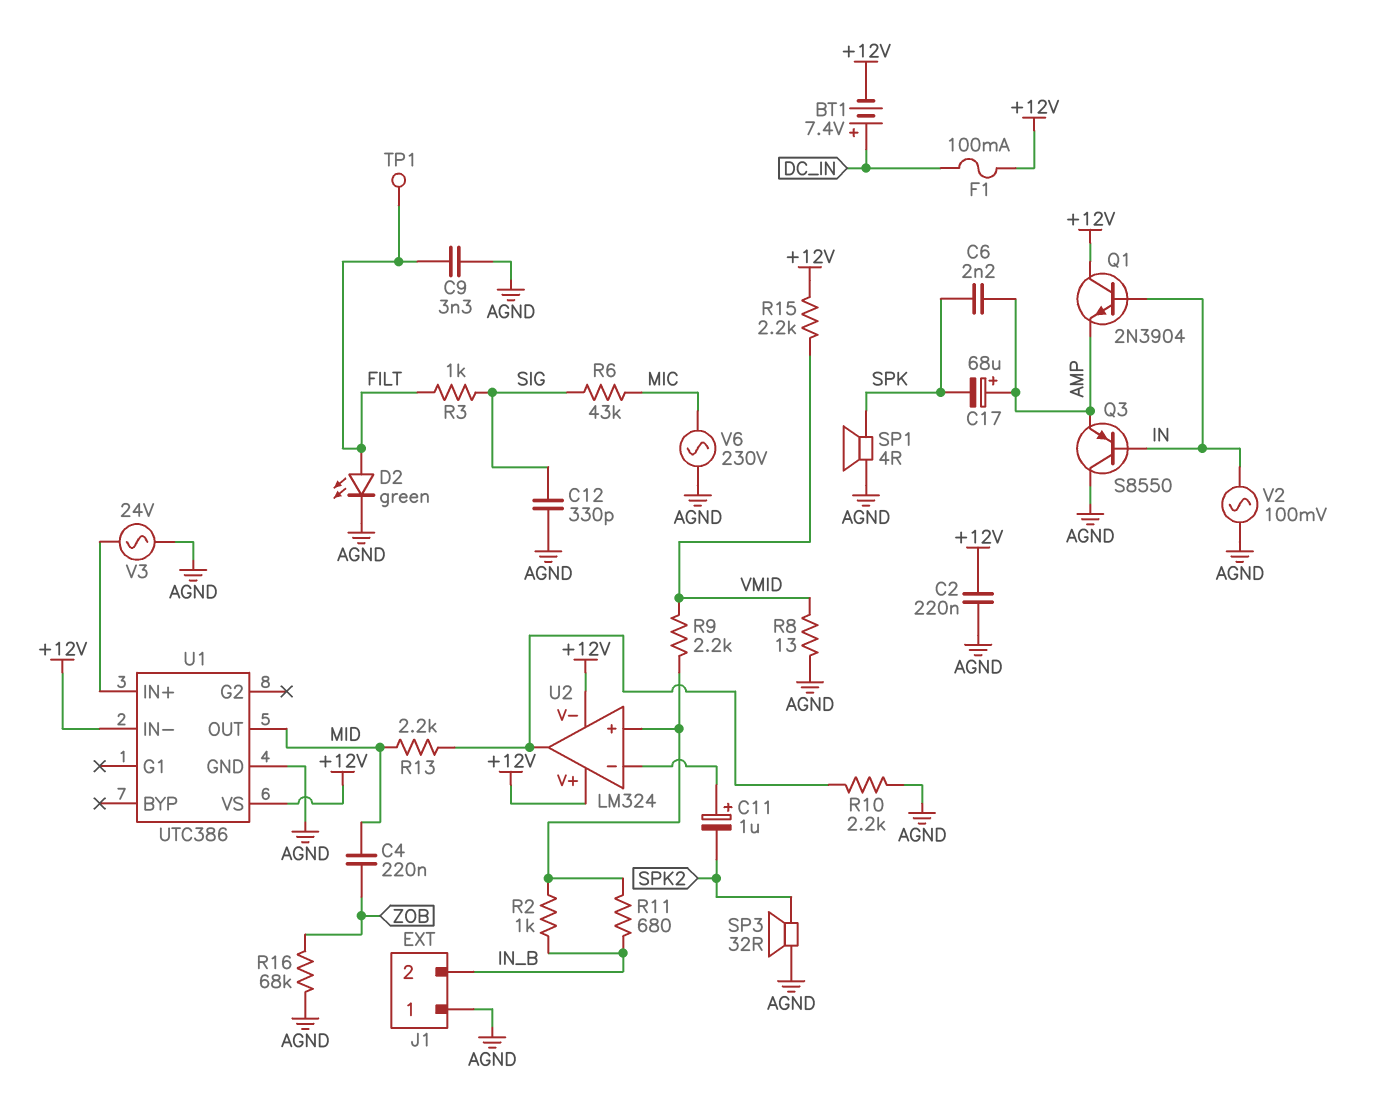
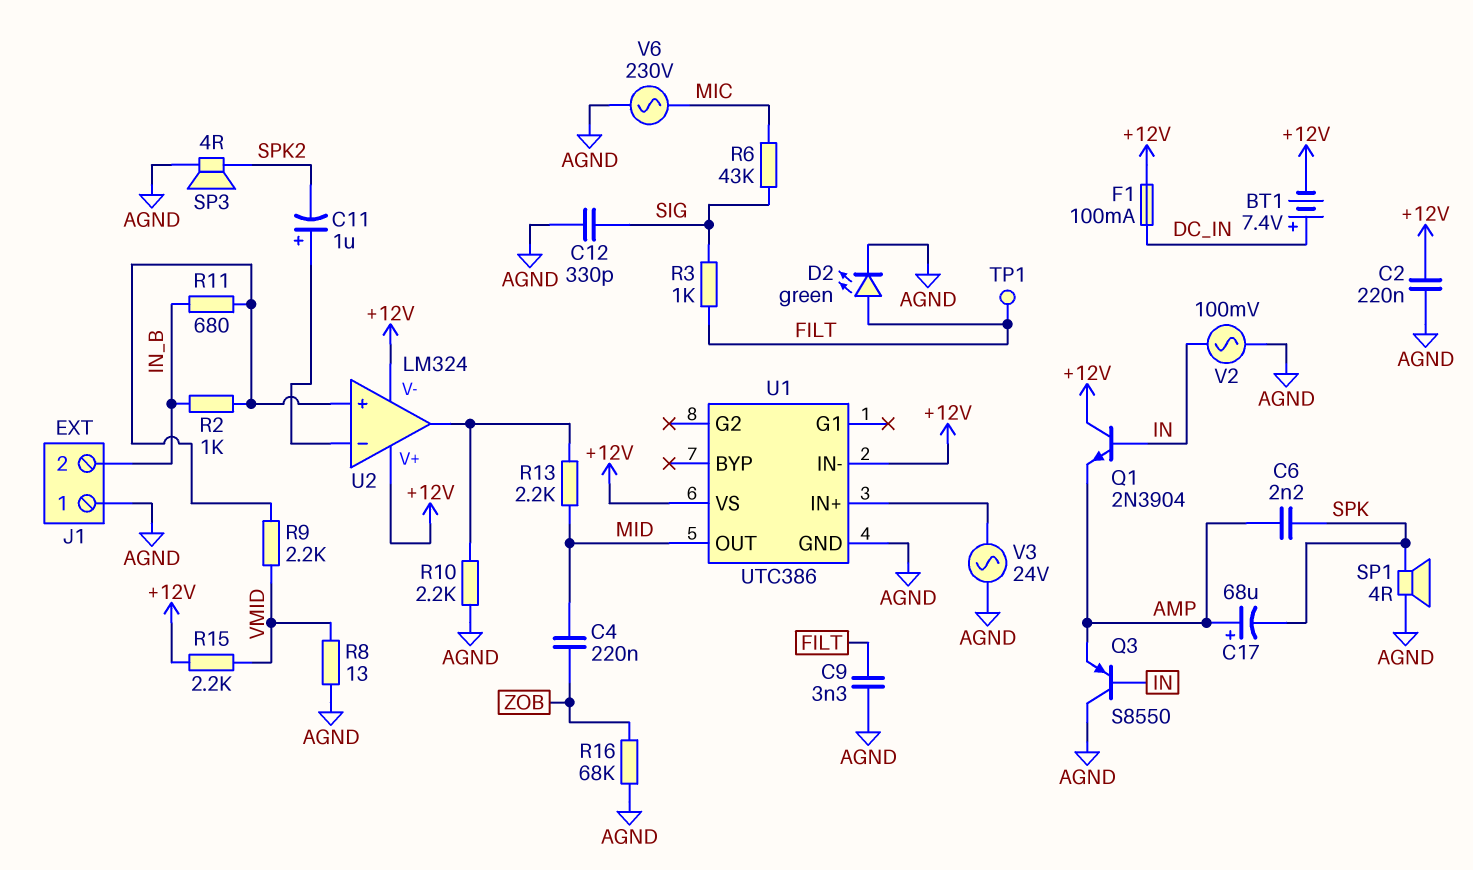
SP3: speaker 32R (AGND, SPK2) -> speaker 4R (AGND, SPK2)

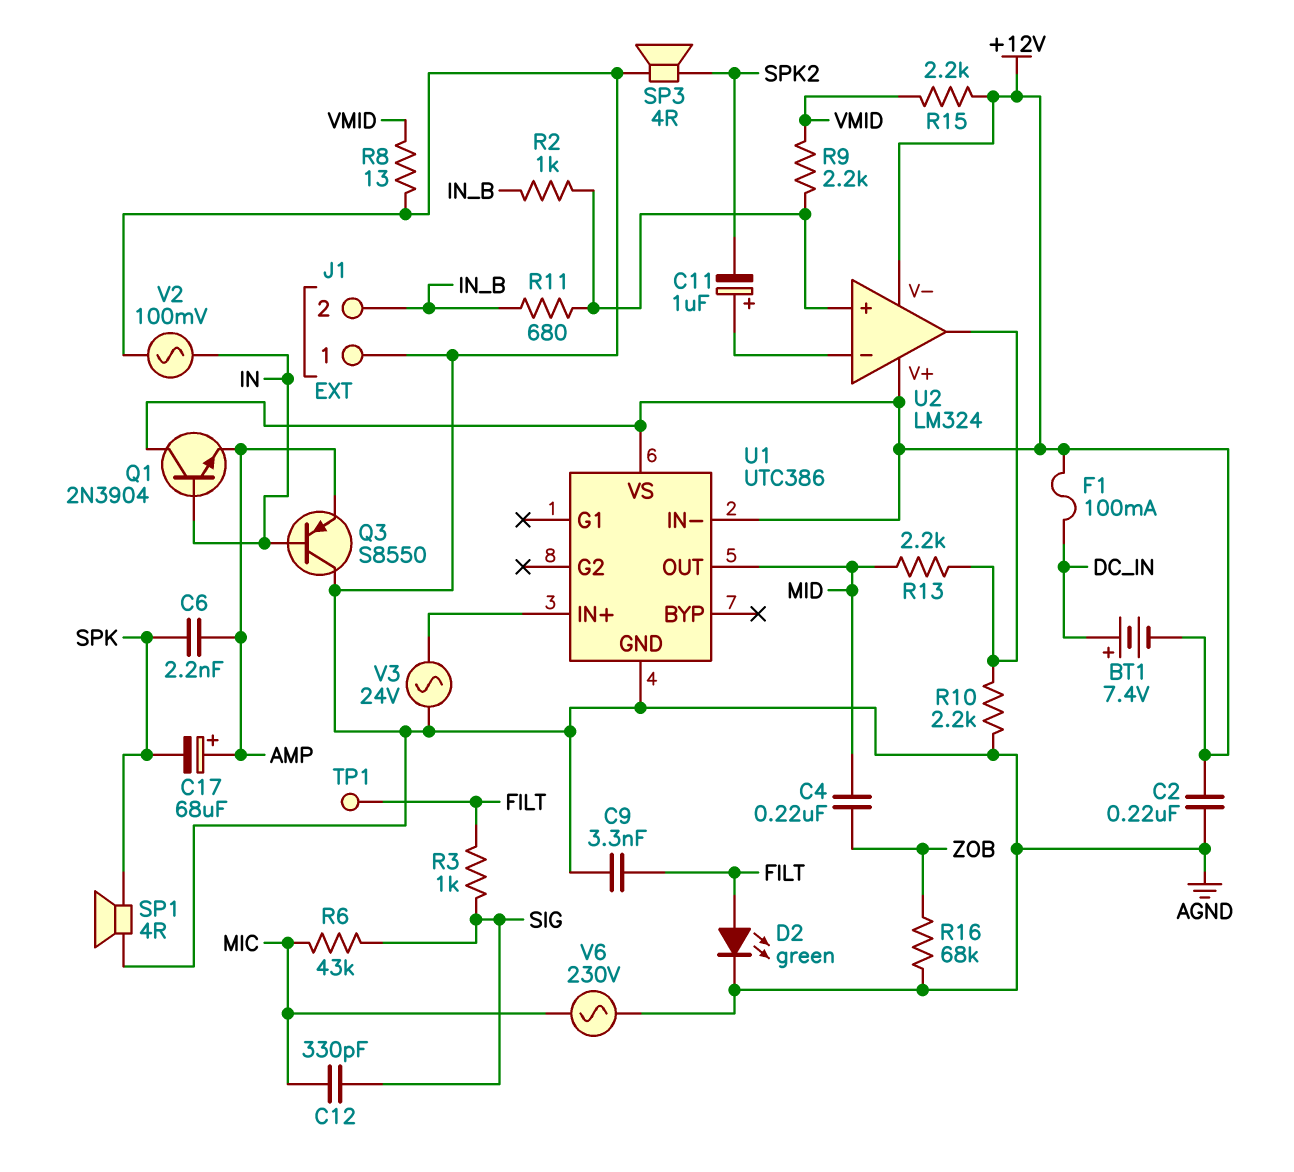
C12: 330pF (AGND, SIG) -> 330pF (MIC, SIG)

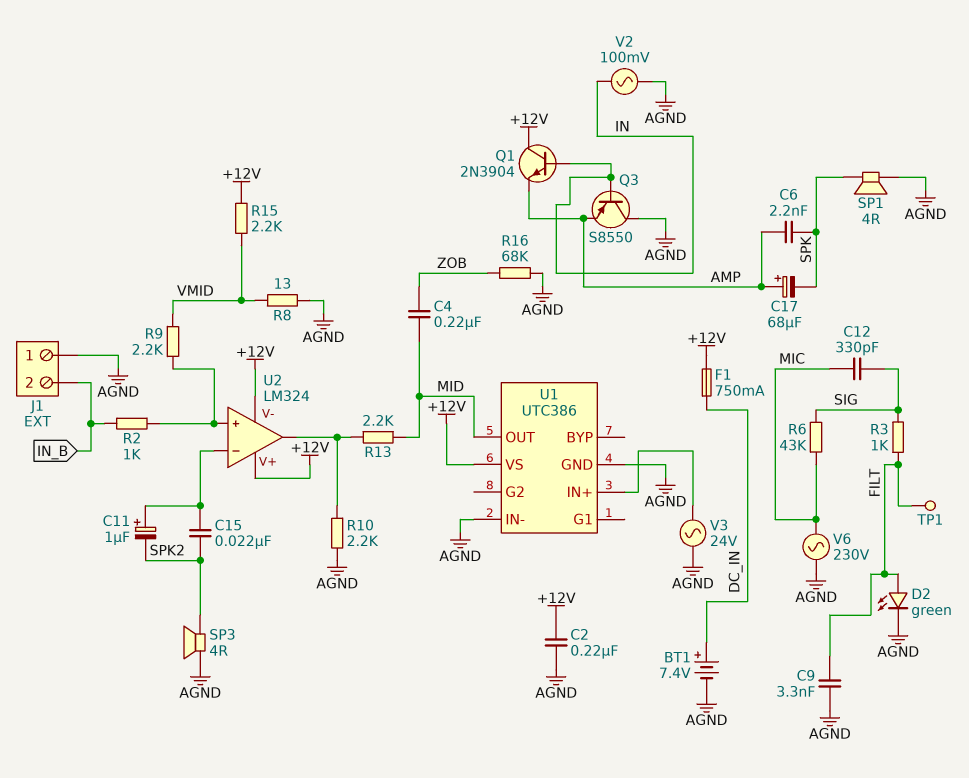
BT1: 7.4V (plus DC_IN, minus +12V) -> 7.4V (plus DC_IN, minus AGND)
C15: none -> 22nF (SPK2, U2/in-)
F1: 100mA (+12V, DC_IN) -> 750mA (+12V, DC_IN)
R11: 680 (IN_B, U2/in+) -> none
U1 pin IN-: +12V -> AGND

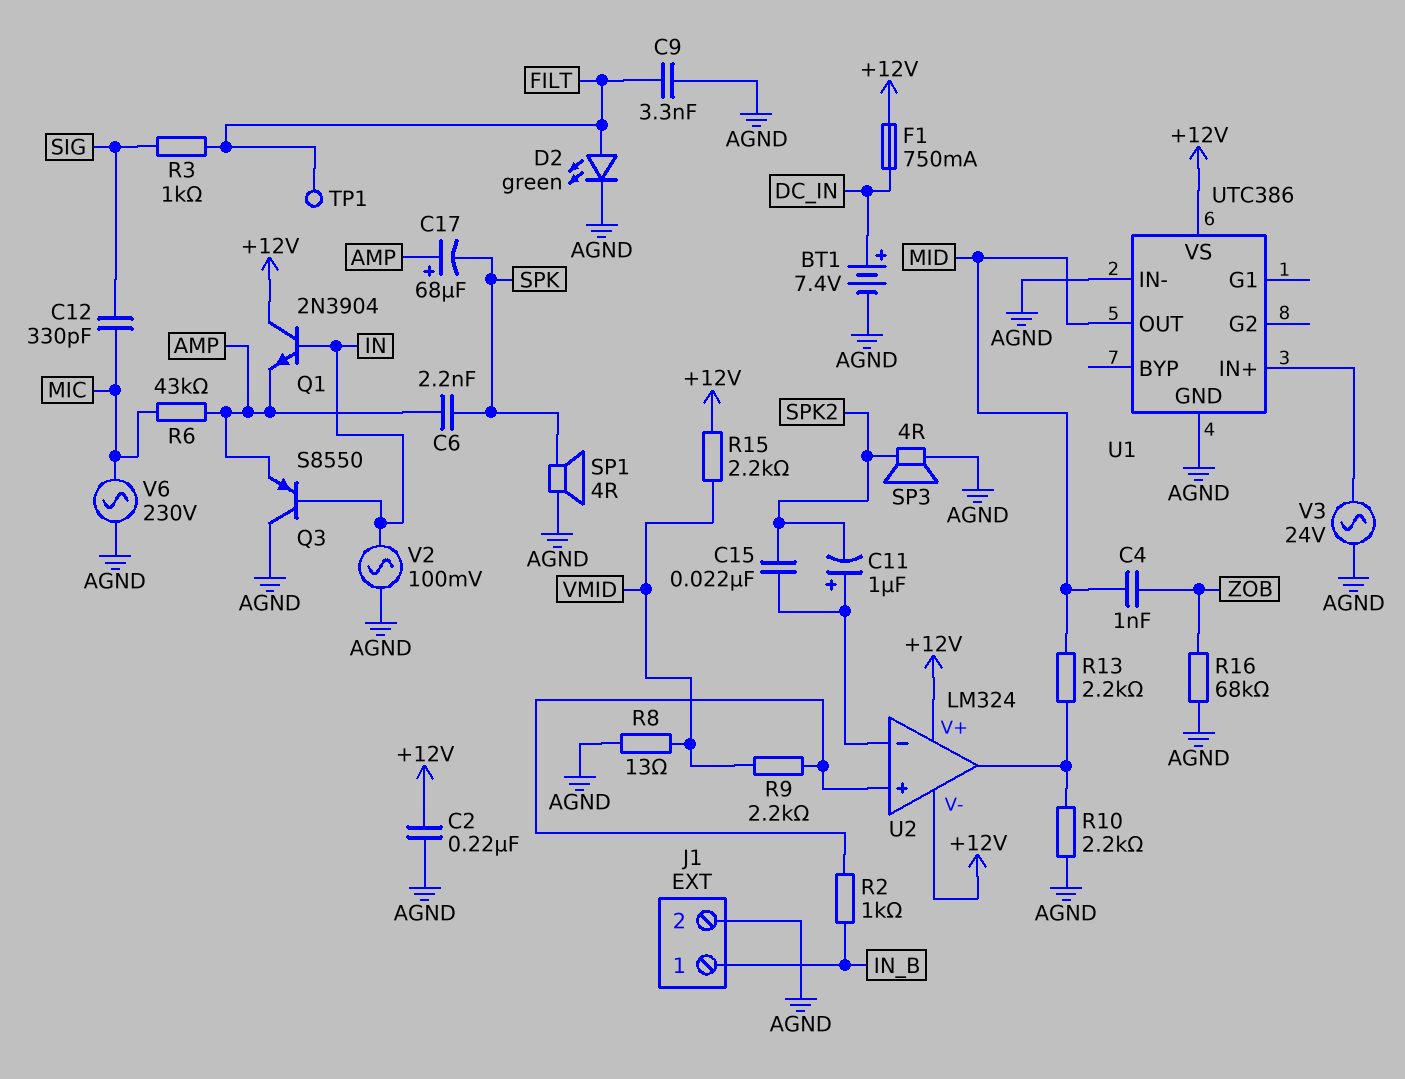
C4: 220nF (MID, ZOB) -> 1nF (MID, ZOB)
J1 pin 1: AGND -> IN_B
J1 pin 2: IN_B -> AGND
R6: 43k (MIC, SIG) -> 43k (AMP, MIC)

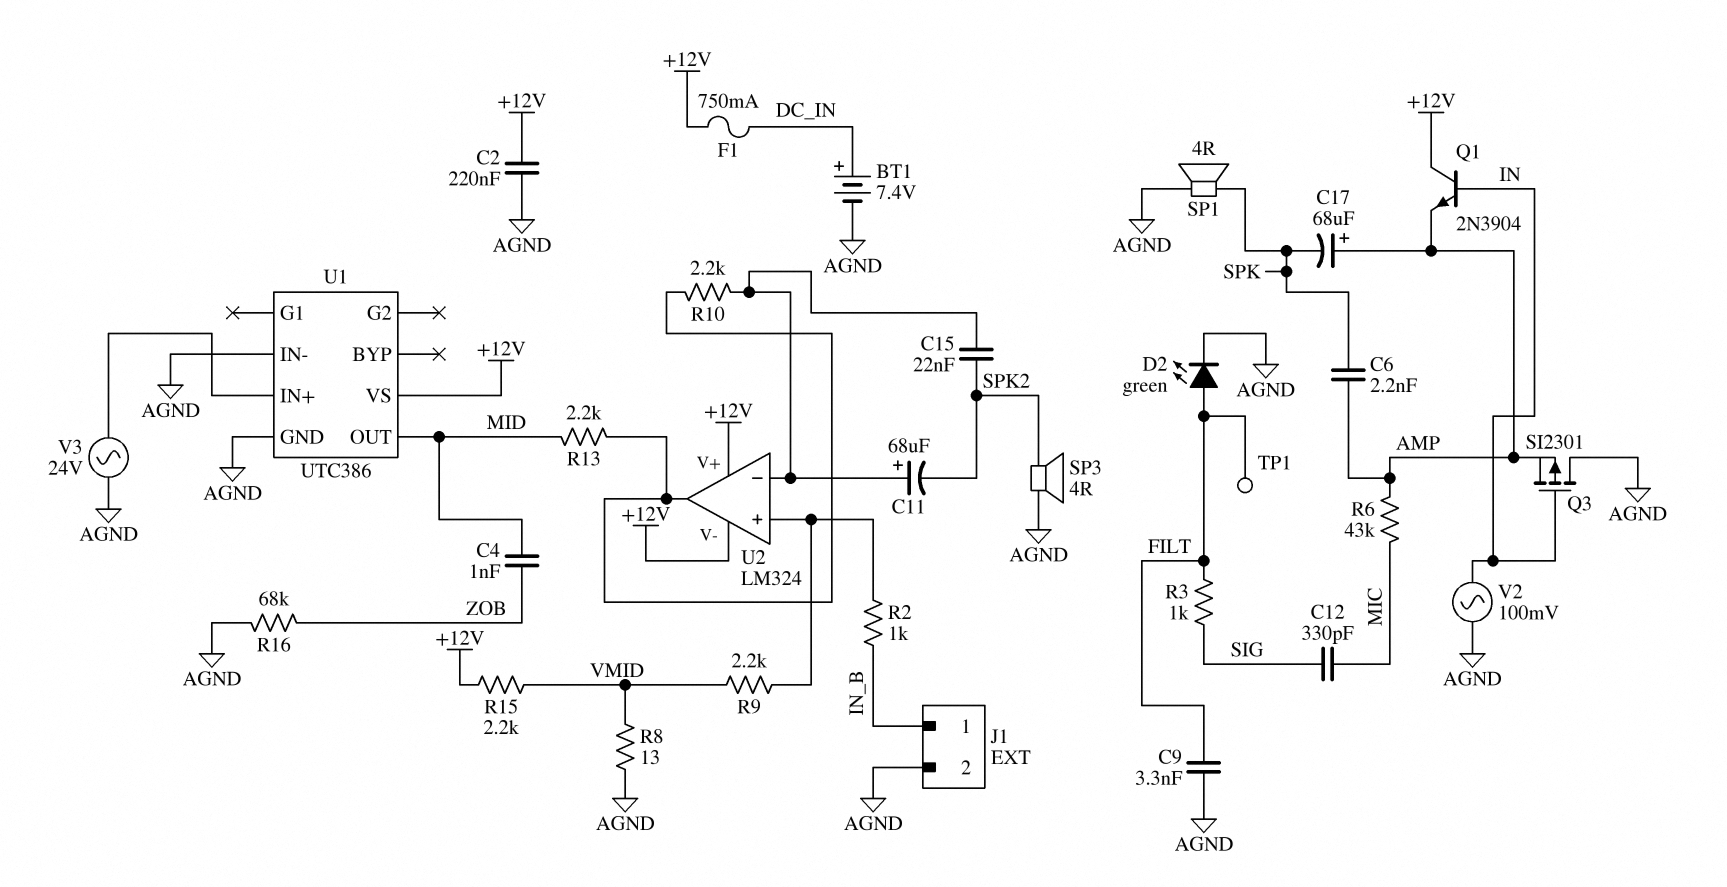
C11: 1uF (plus U2/in-, minus SPK2) -> 68uF (plus U2/in-, minus SPK2)
Q3: PNP S8550 (B IN, C AGND, E AMP) -> PMOS SI2301 (G IN, D AGND, S AMP)
R10: 2.2k (AGND, U2/out) -> 2.2k (U2/in-, U2/out)
V6: AC 230V (AGND, MIC) -> none

